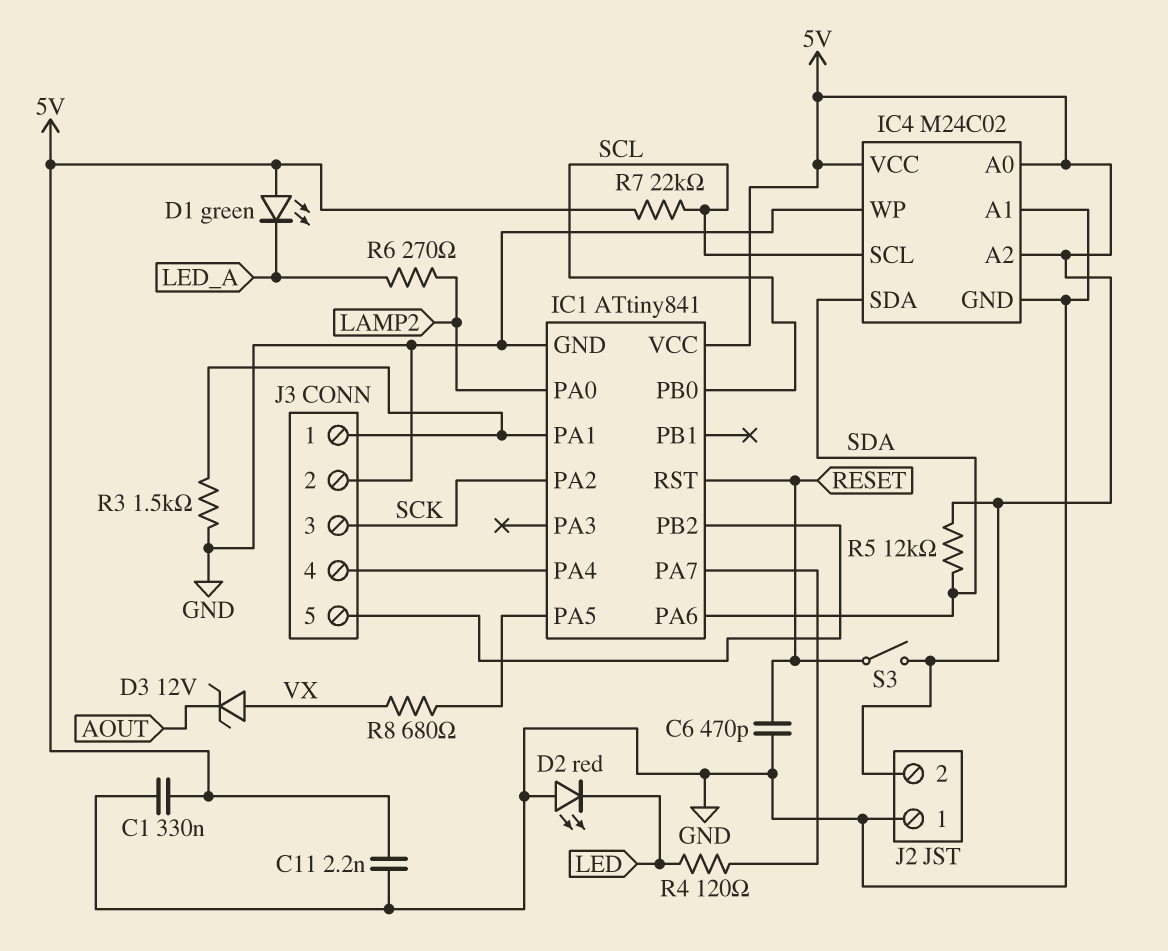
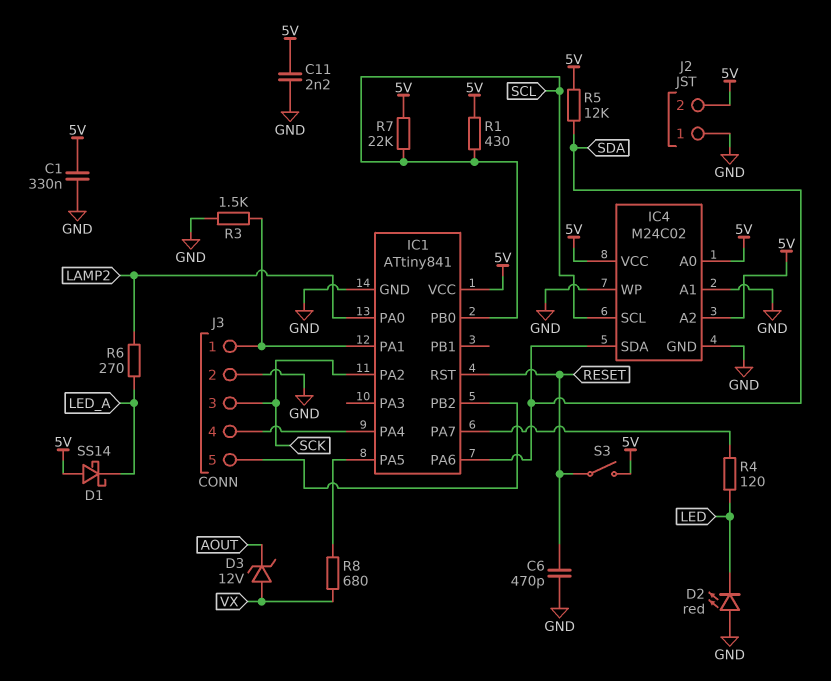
D1: LED green (A 5V, K LED_A) -> schottky SS14 (A 5V, K LED_A)
R1: none -> 430 (5V, SCL)

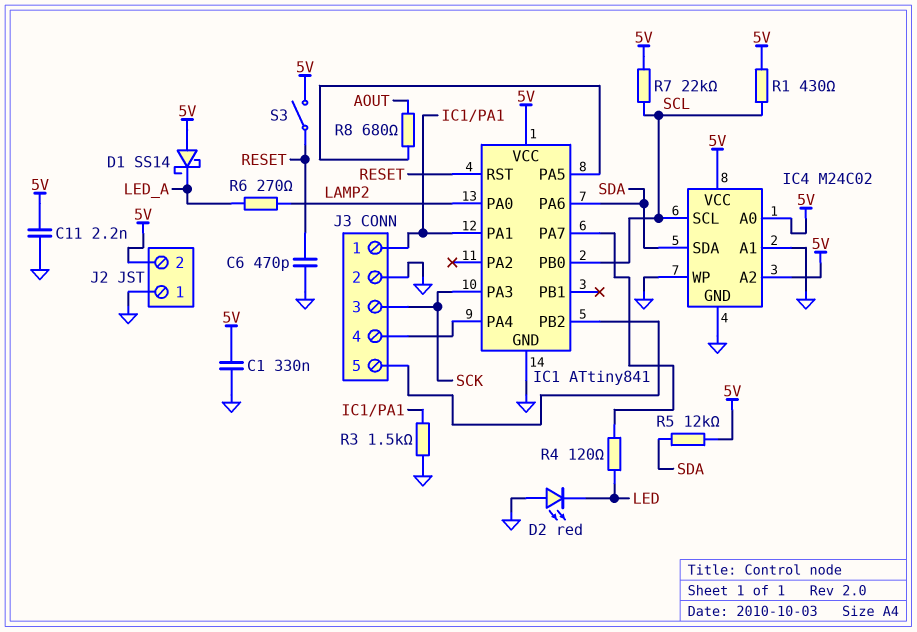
D3: zener 12V (A VX, K AOUT) -> none
IC1 pin PA2: SCK -> none
IC1 pin PA3: none -> SCK
R8: 680 (IC1/PA5, VX) -> 680 (AOUT, IC1/PA5)

